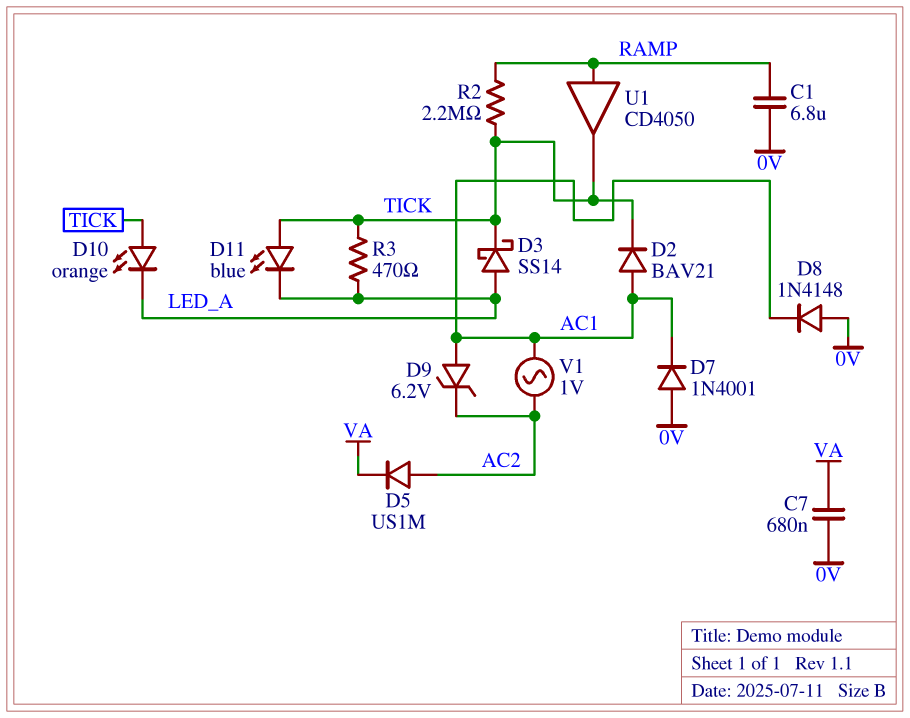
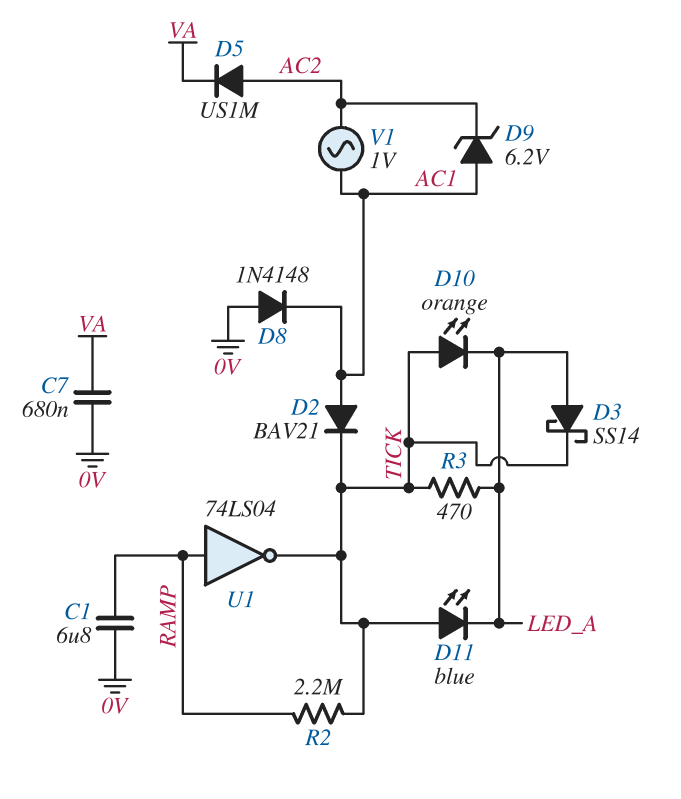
D7: diode 1N4001 (A 0V, K AC1) -> none
U1: buffer CD4050 (in RAMP, out TICK) -> NOT 74LS04 (in RAMP, out TICK)

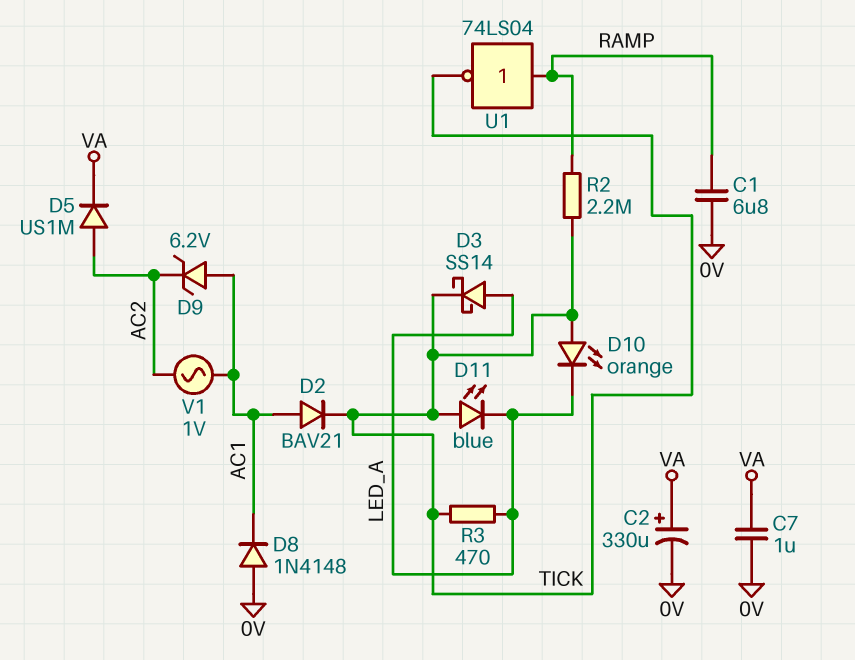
C2: none -> 330uF (plus VA, minus 0V)
C7: 680nF (0V, VA) -> 1uF (0V, VA)

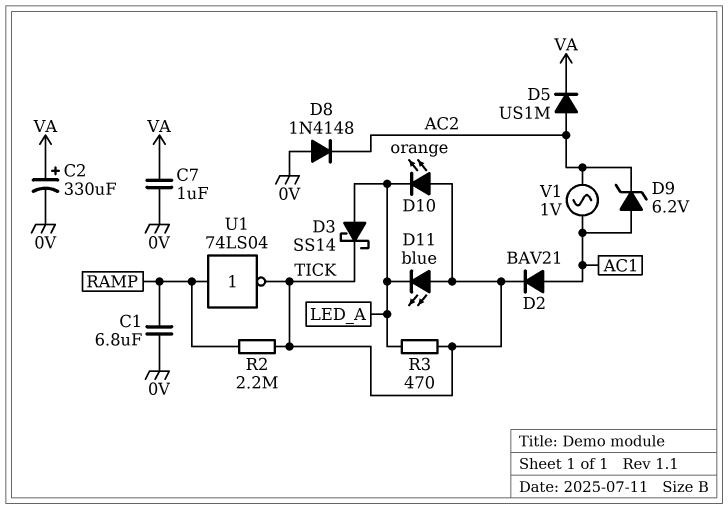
D8: diode 1N4148 (A 0V, K AC1) -> diode 1N4148 (A 0V, K AC2)

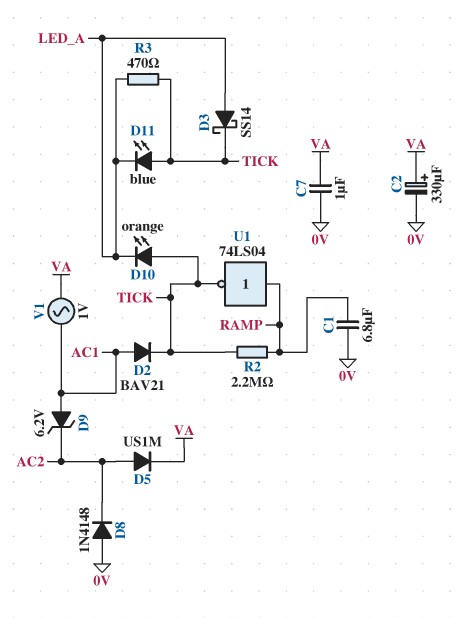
V1: AC 1V (AC1, AC2) -> AC 1V (AC1, VA)

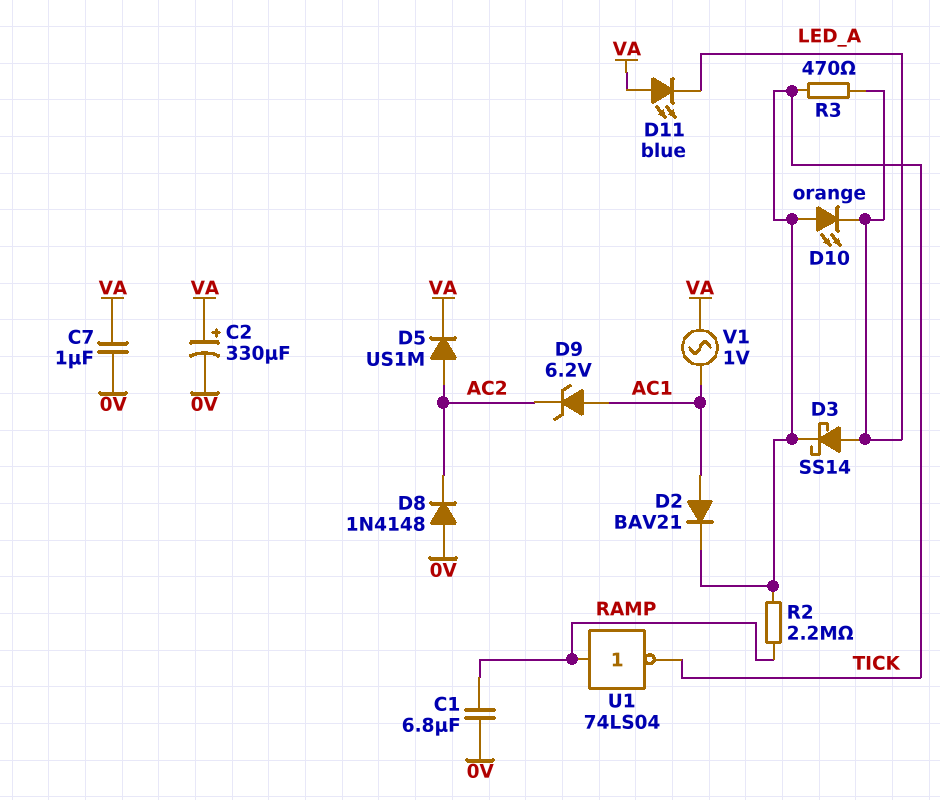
D11: LED blue (A TICK, K LED_A) -> LED blue (A VA, K LED_A)

